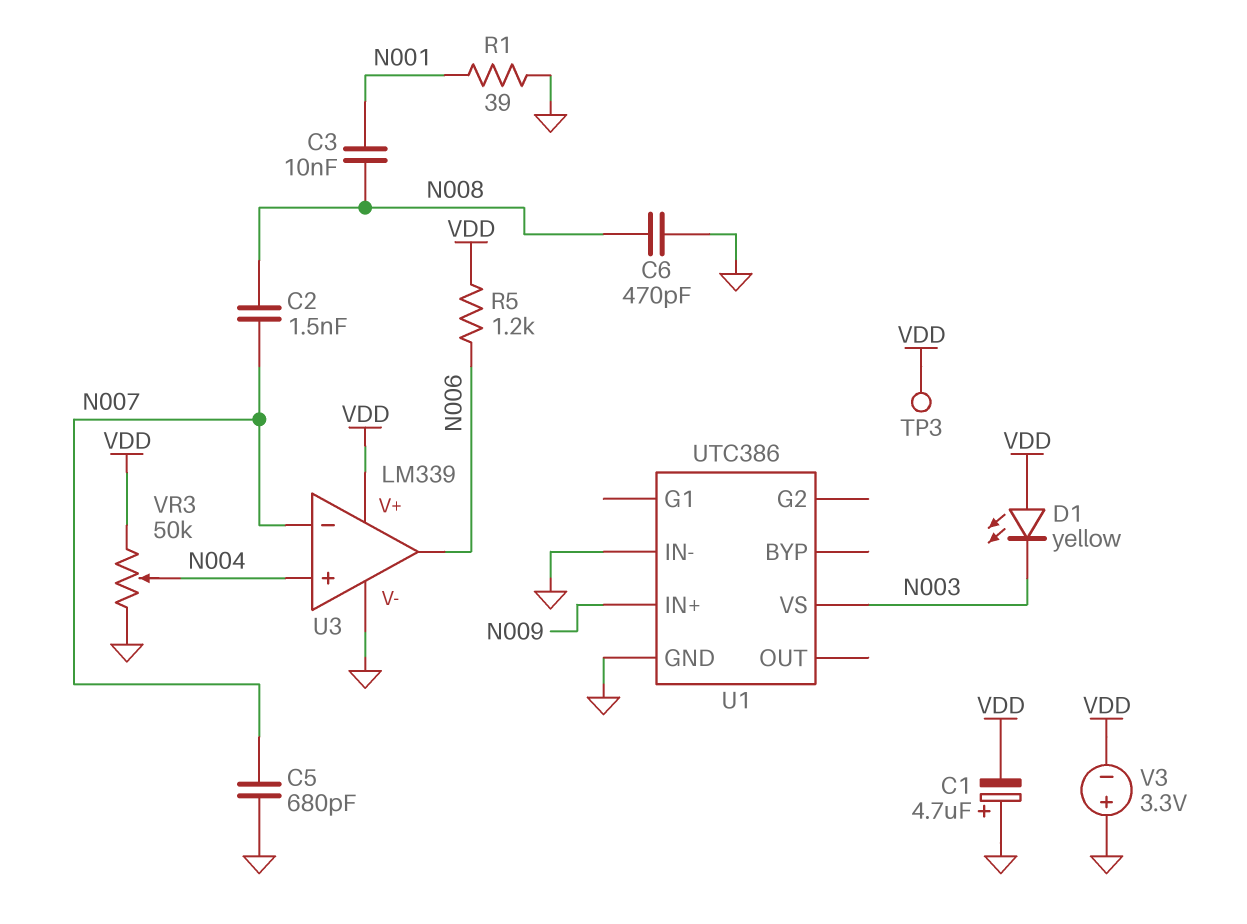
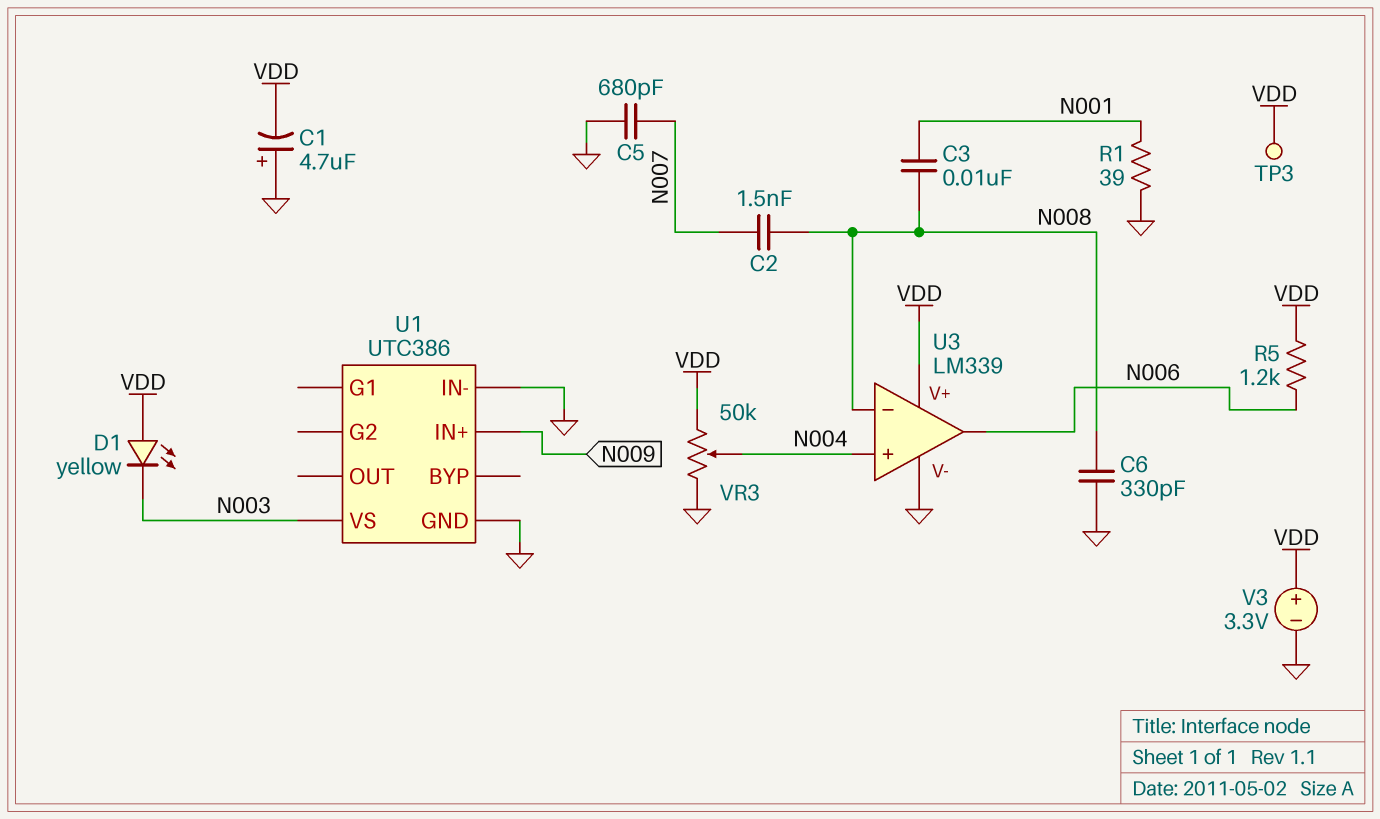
C6: 470pF (GND, N008) -> 330pF (GND, N008)
U3 pin in-: N007 -> N008
V3: 3.3V (plus GND, minus VDD) -> 3.3V (plus VDD, minus GND)

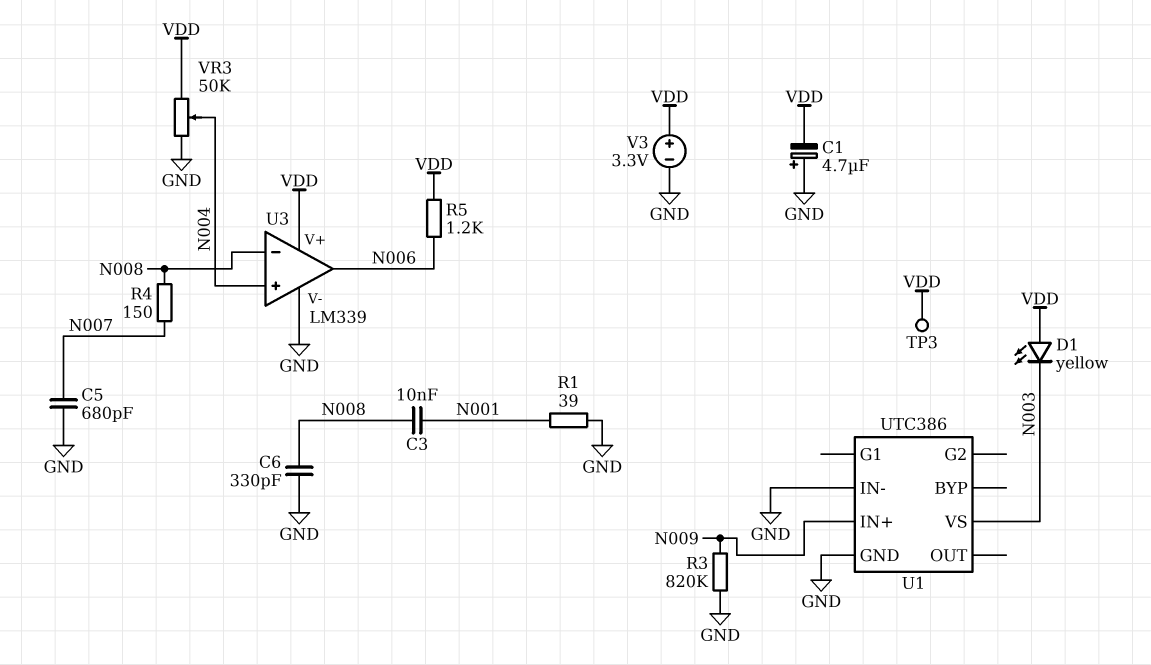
C2: 1.5nF (N007, N008) -> none
R3: none -> 820k (GND, N009)
R4: none -> 150 (N007, N008)

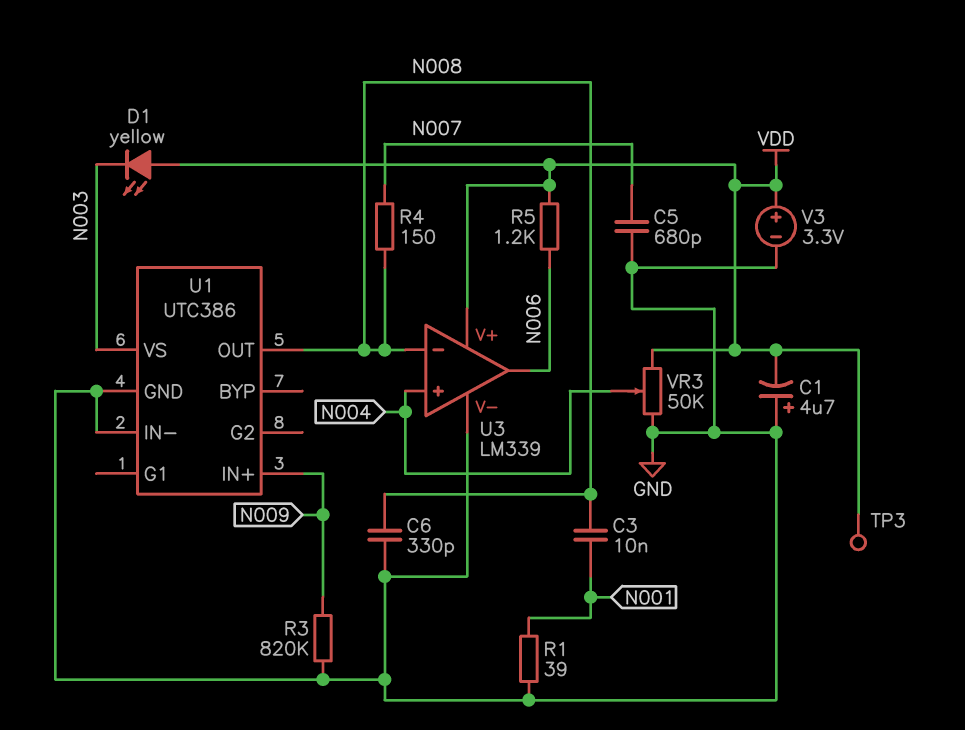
U1 pin OUT: none -> N008

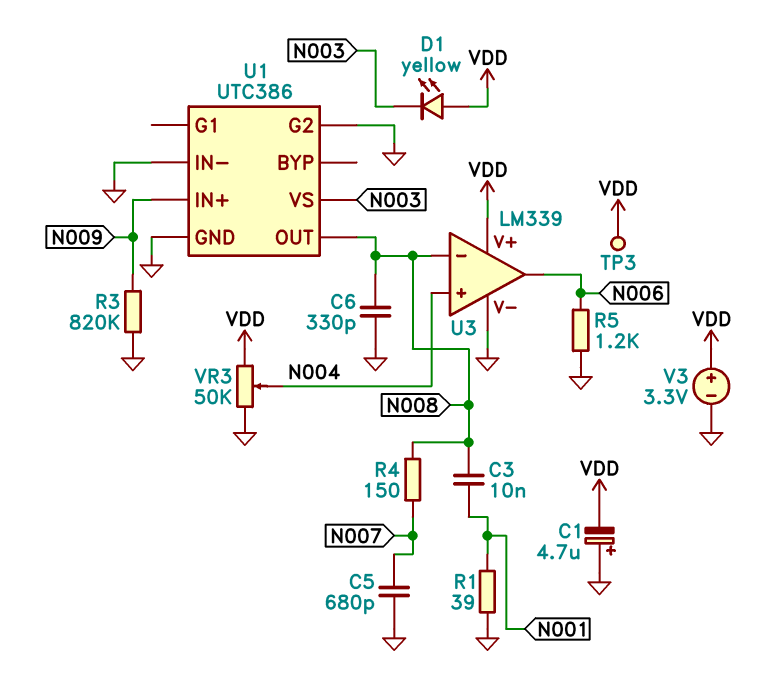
R5: 1.2k (N006, VDD) -> 1.2k (GND, N006)
U1 pin G2: none -> GND

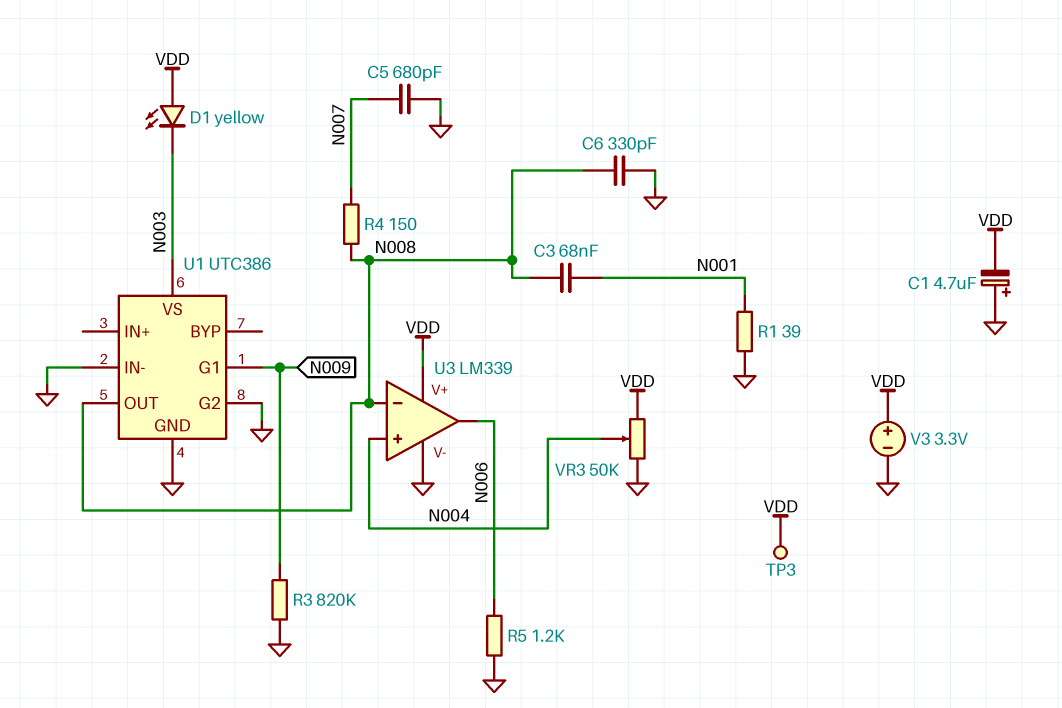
C3: 10nF (N001, N008) -> 68nF (N001, N008)
U1 pin G1: none -> N009
U1 pin IN+: N009 -> none

